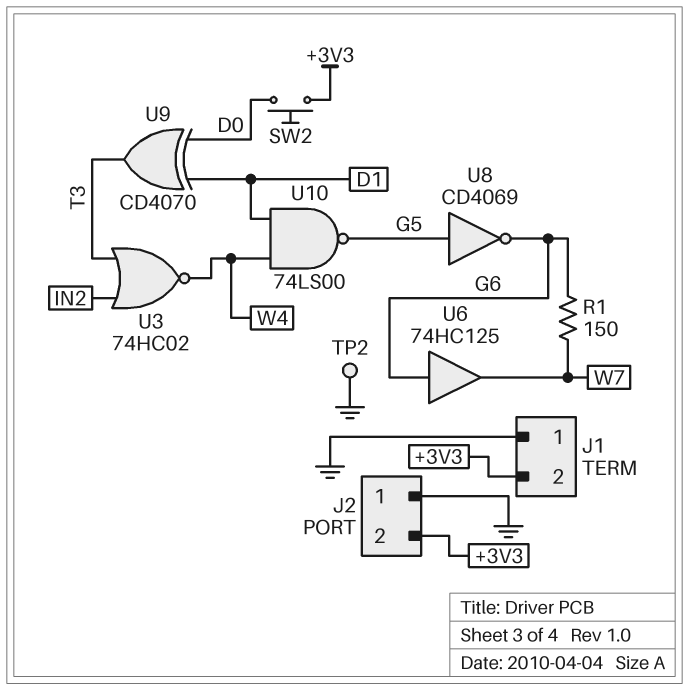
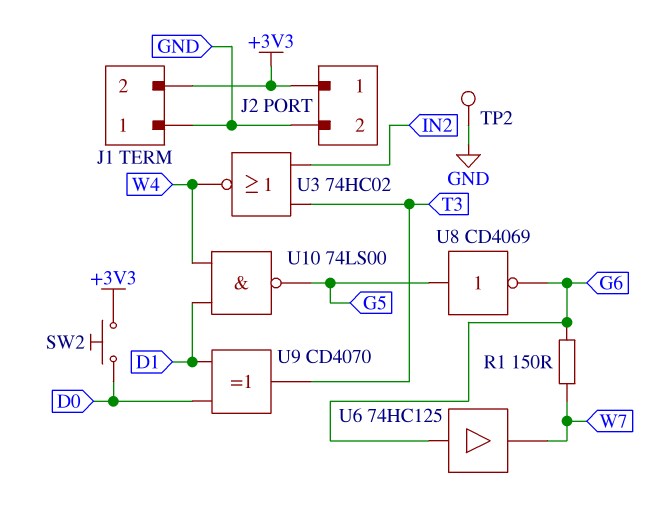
J2 pin 1: GND -> +3V3
J2 pin 2: +3V3 -> GND

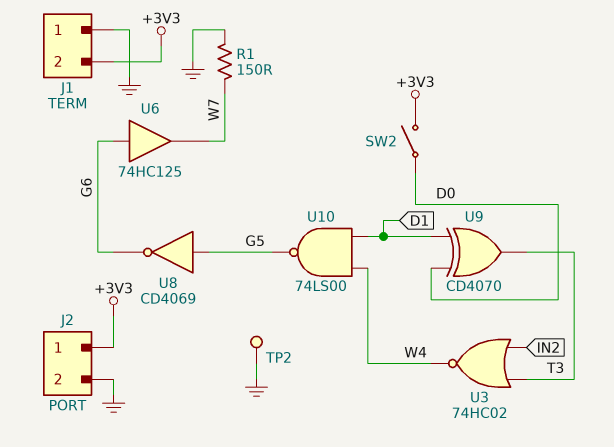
R1: 150 (G6, W7) -> 150 (GND, W7)
SW2: button (+3V3, D0) -> switch (+3V3, D0)

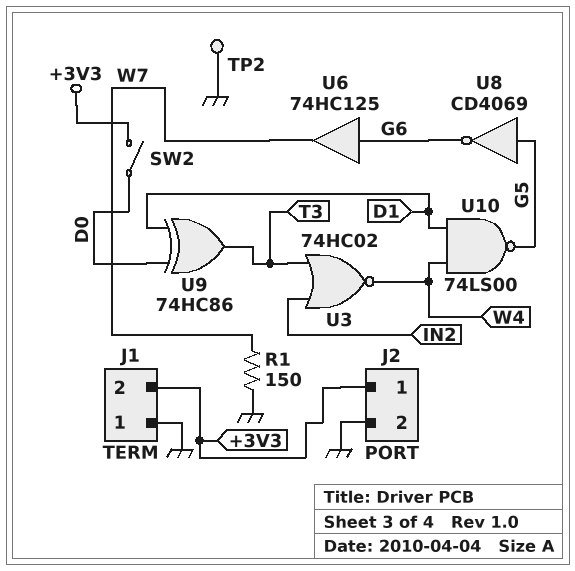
U9: XOR CD4070 (in D0, in D1, out T3) -> XOR 74HC86 (in D0, in D1, out T3)

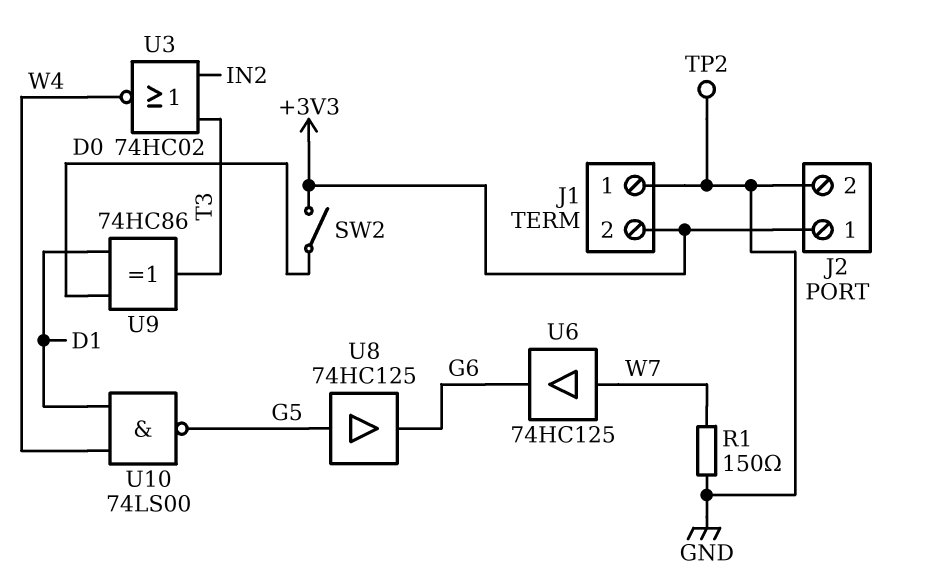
U6: buffer 74HC125 (in G6, out W7) -> buffer 74HC125 (in W7, out G6)
U8: NOT CD4069 (in G5, out G6) -> buffer 74HC125 (in G5, out G6)

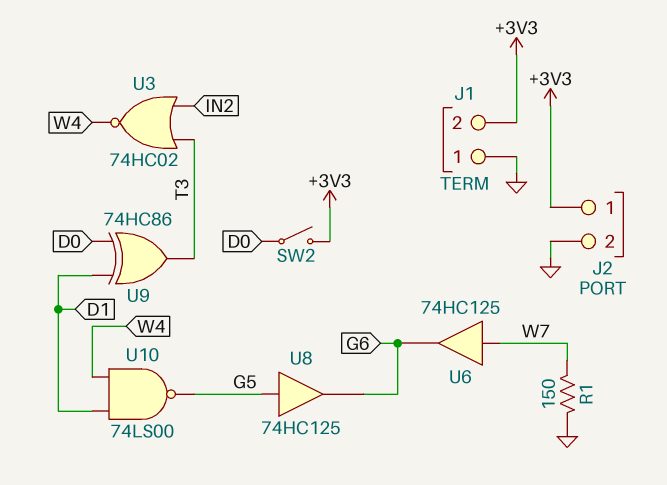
TP2: test point (GND) -> none

